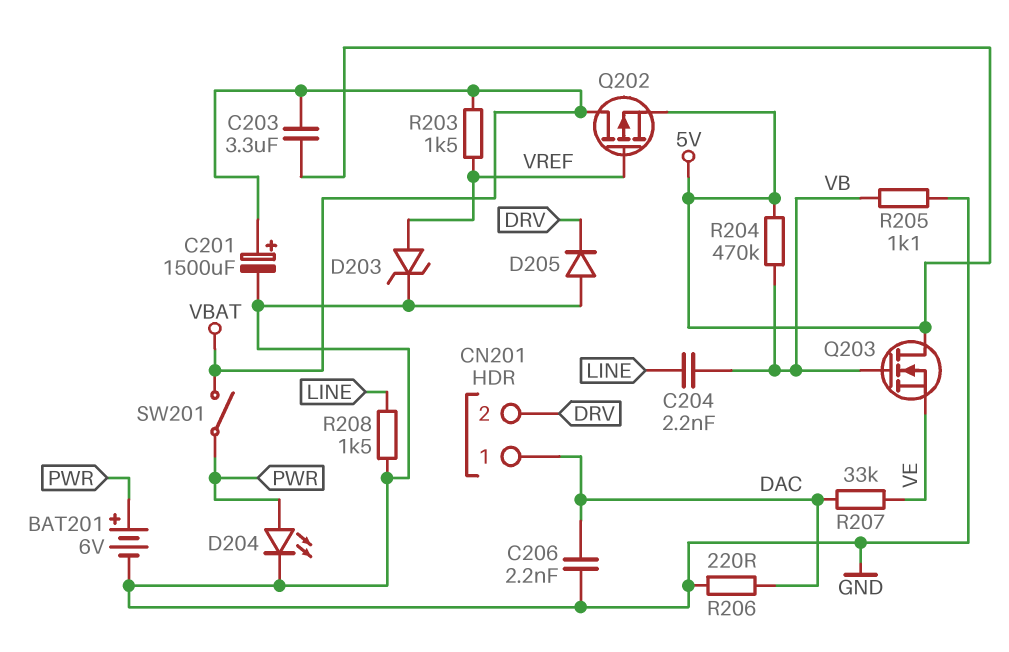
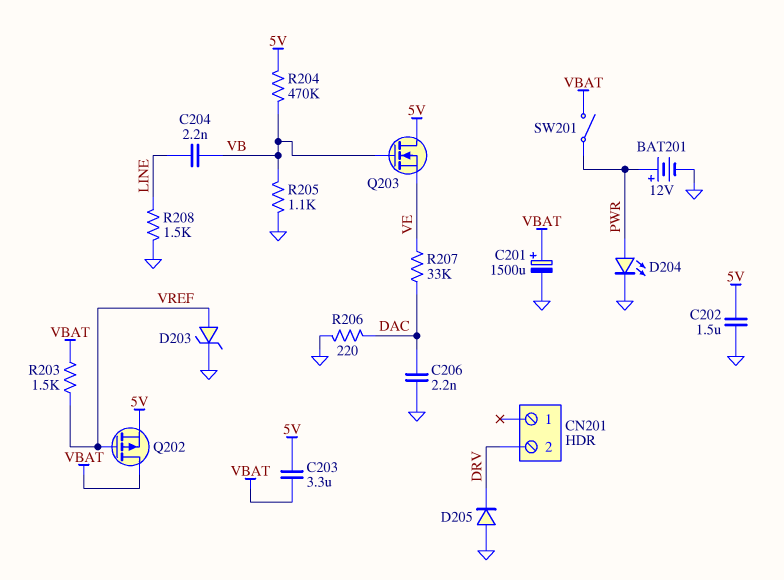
BAT201: 6V (plus PWR, minus GND) -> 12V (plus PWR, minus GND)
C202: none -> 1.5uF (5V, GND)
CN201 pin 1: DAC -> none

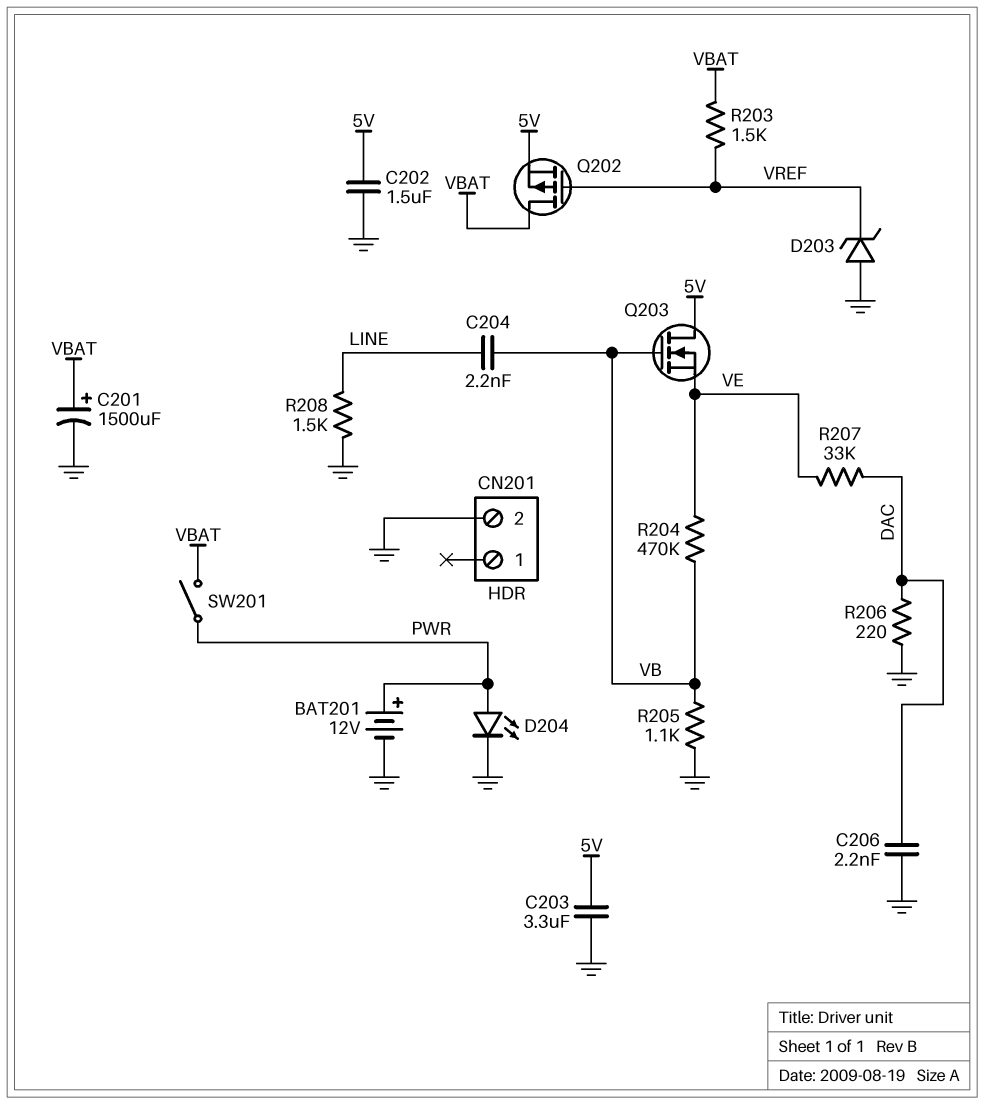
C203: 3.3uF (5V, VBAT) -> 3.3uF (5V, GND)
CN201 pin 2: DRV -> GND
D203: zener (A VREF, K GND) -> zener (A GND, K VREF)
D205: diode (A GND, K DRV) -> none
R204: 470k (5V, VB) -> 470k (VB, VE)

